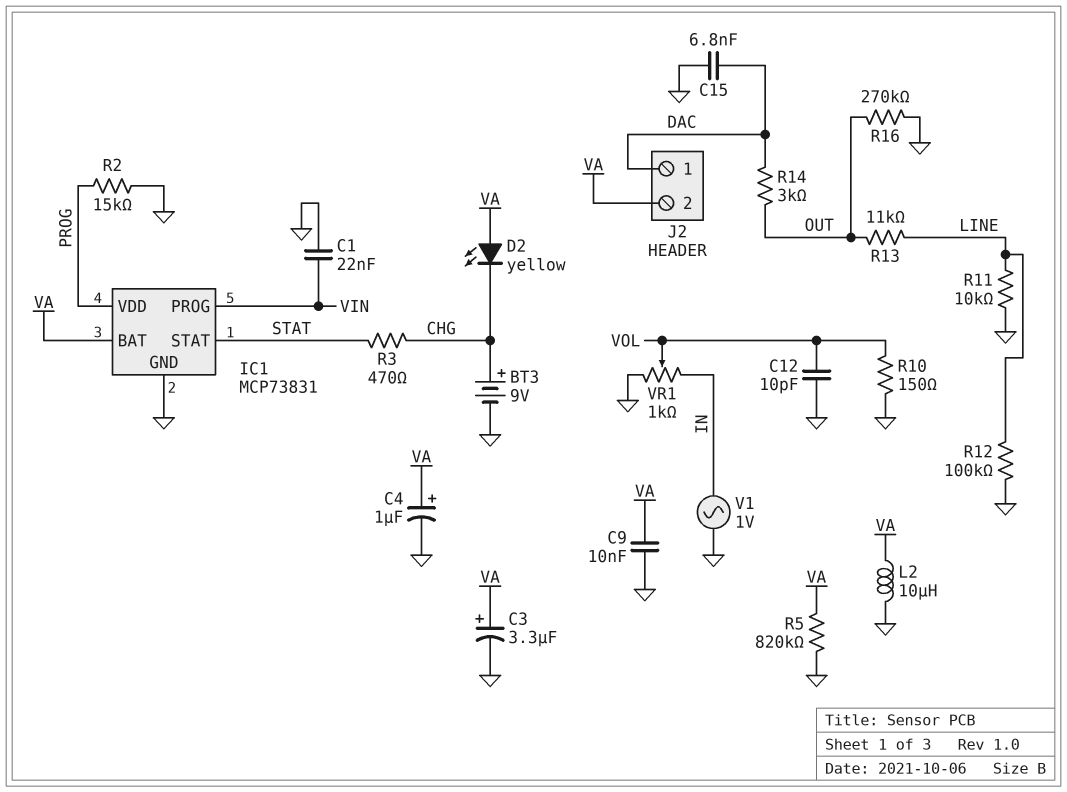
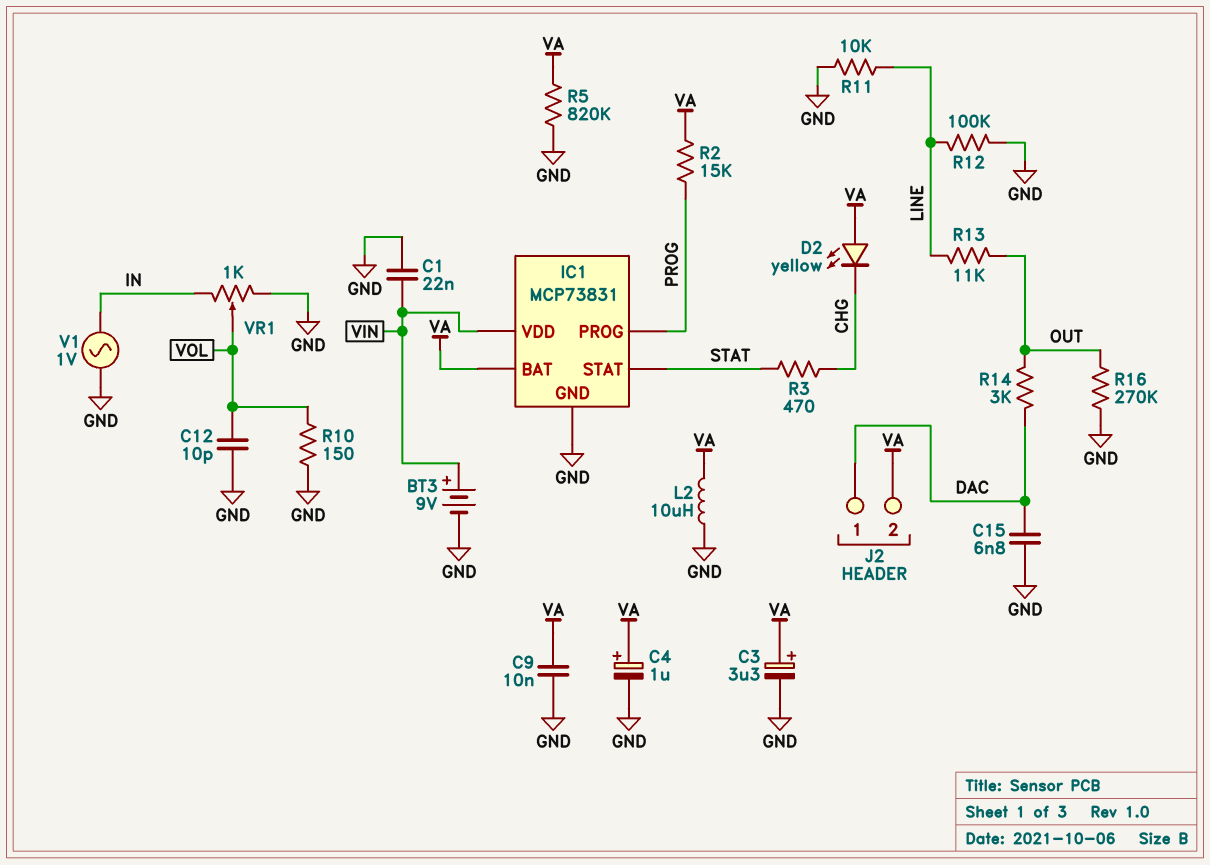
BT3: 9V (plus CHG, minus GND) -> 9V (plus VIN, minus GND)
IC1 pin PROG: VIN -> PROG
IC1 pin VDD: PROG -> VIN
R2: 15k (GND, PROG) -> 15k (PROG, VA)

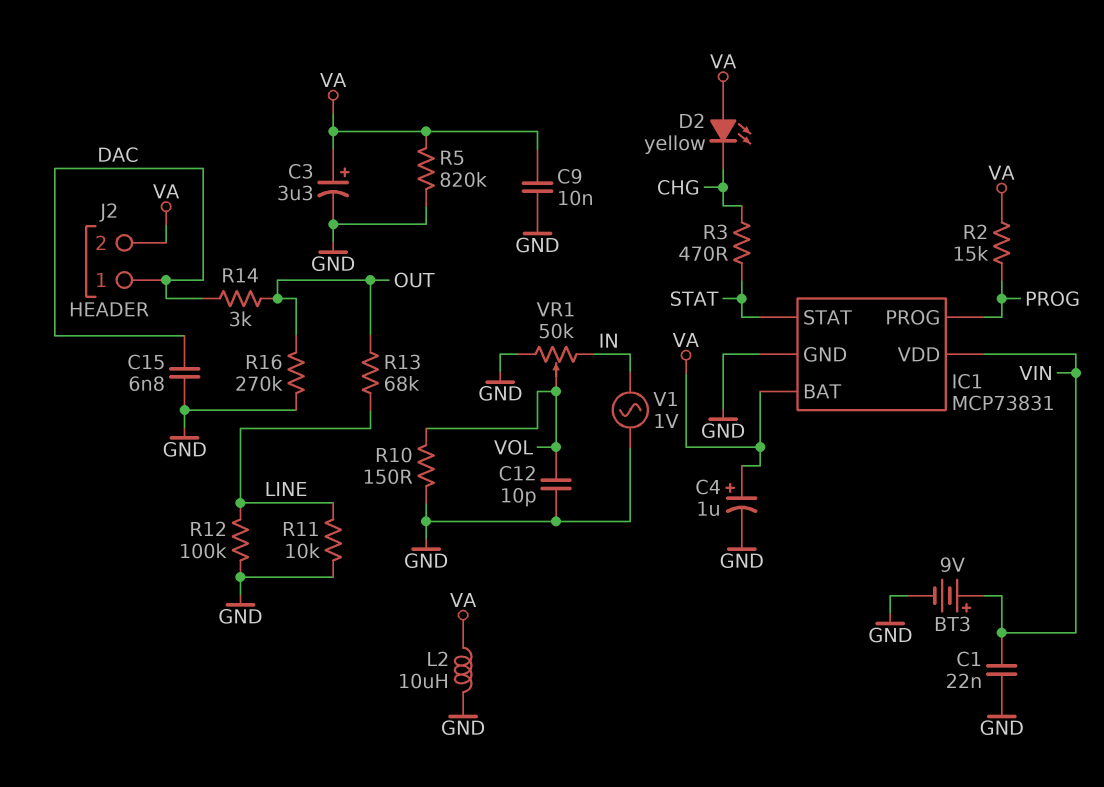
R13: 11k (LINE, OUT) -> 68k (LINE, OUT)
VR1: 1k (GND, IN, wiper VOL) -> 50k (GND, IN, wiper VOL)

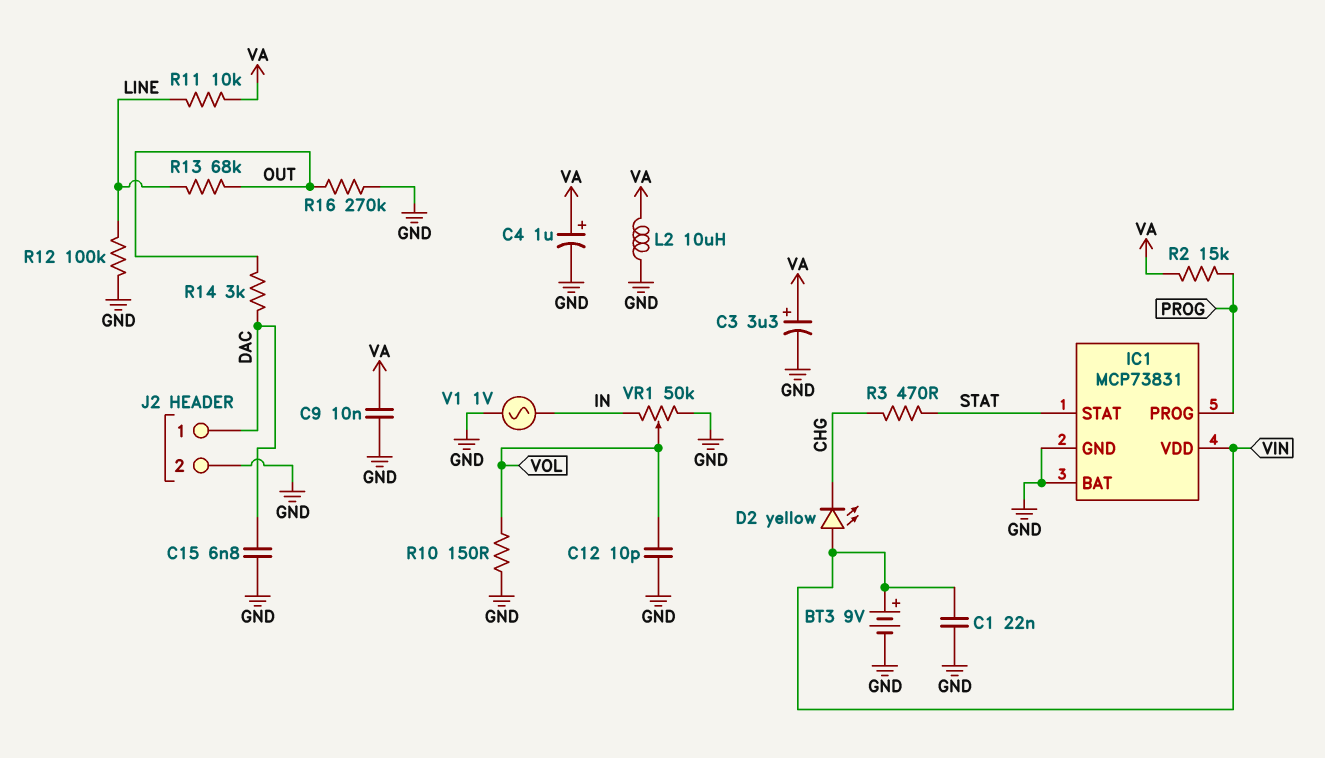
D2: LED yellow (A VA, K CHG) -> LED yellow (A VIN, K CHG)
IC1 pin BAT: VA -> GND
J2 pin 2: VA -> GND
R5: 820k (GND, VA) -> none
R11: 10k (GND, LINE) -> 10k (LINE, VA)

